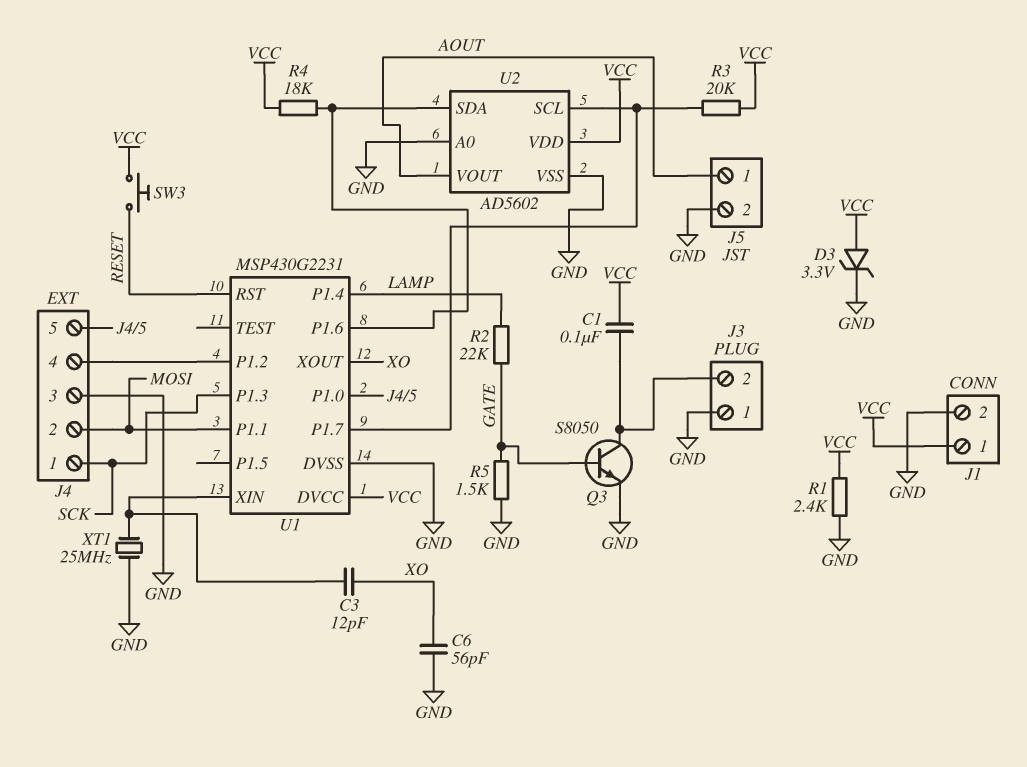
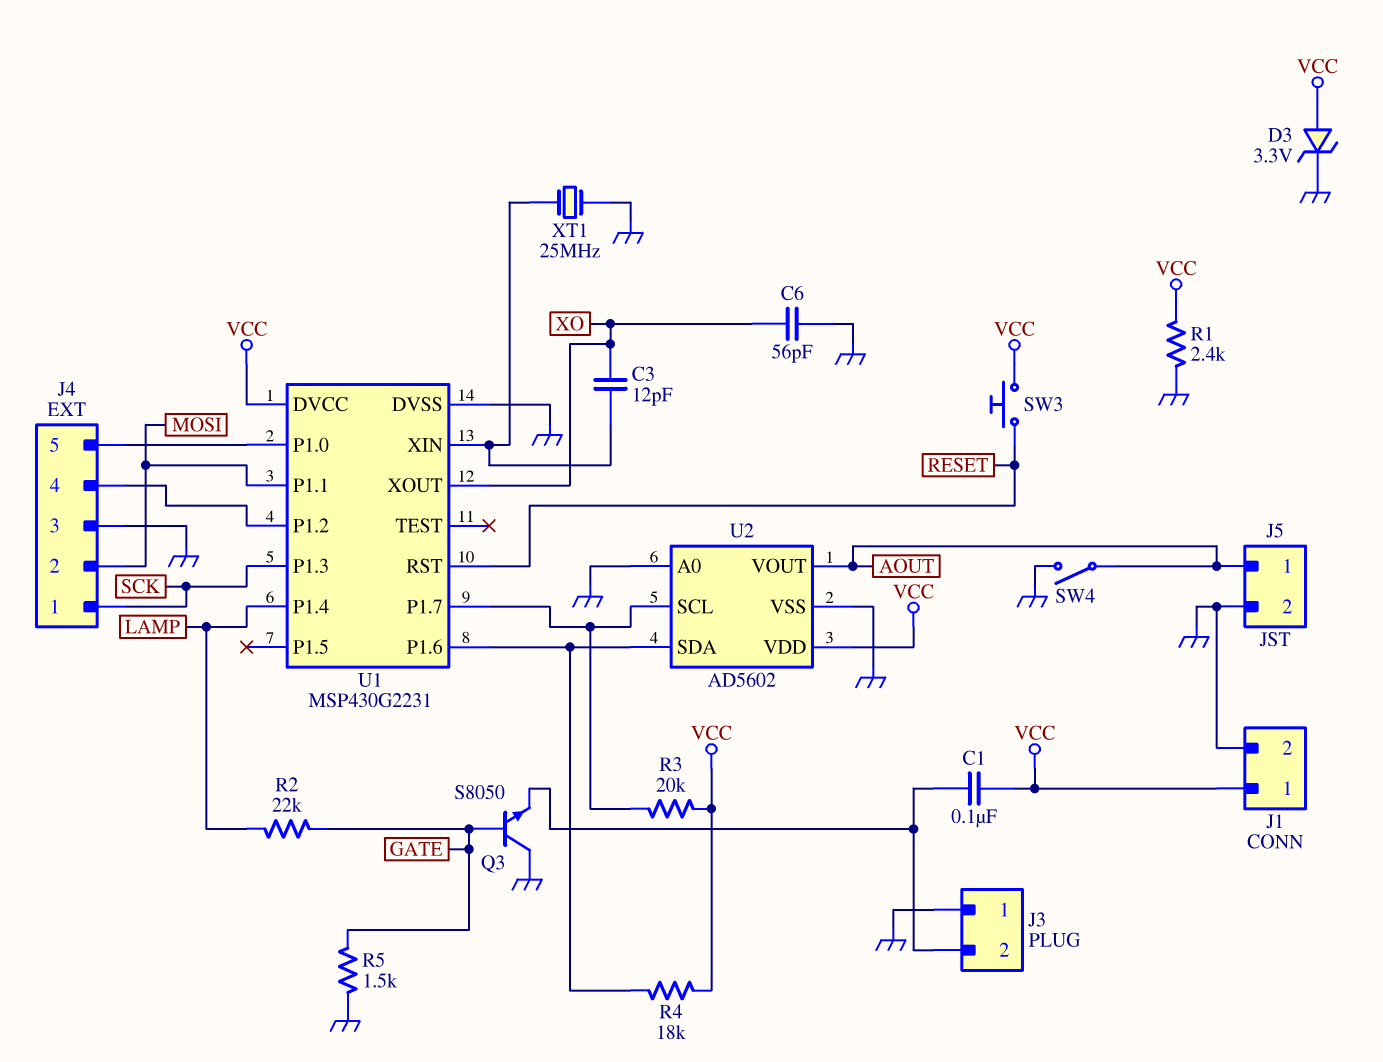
Q3: NPN S8050 (B GATE, C J3/2, E GND) -> NPN S8050 (B GATE, C GND, E J3/2)
SW4: none -> switch (AOUT, GND)

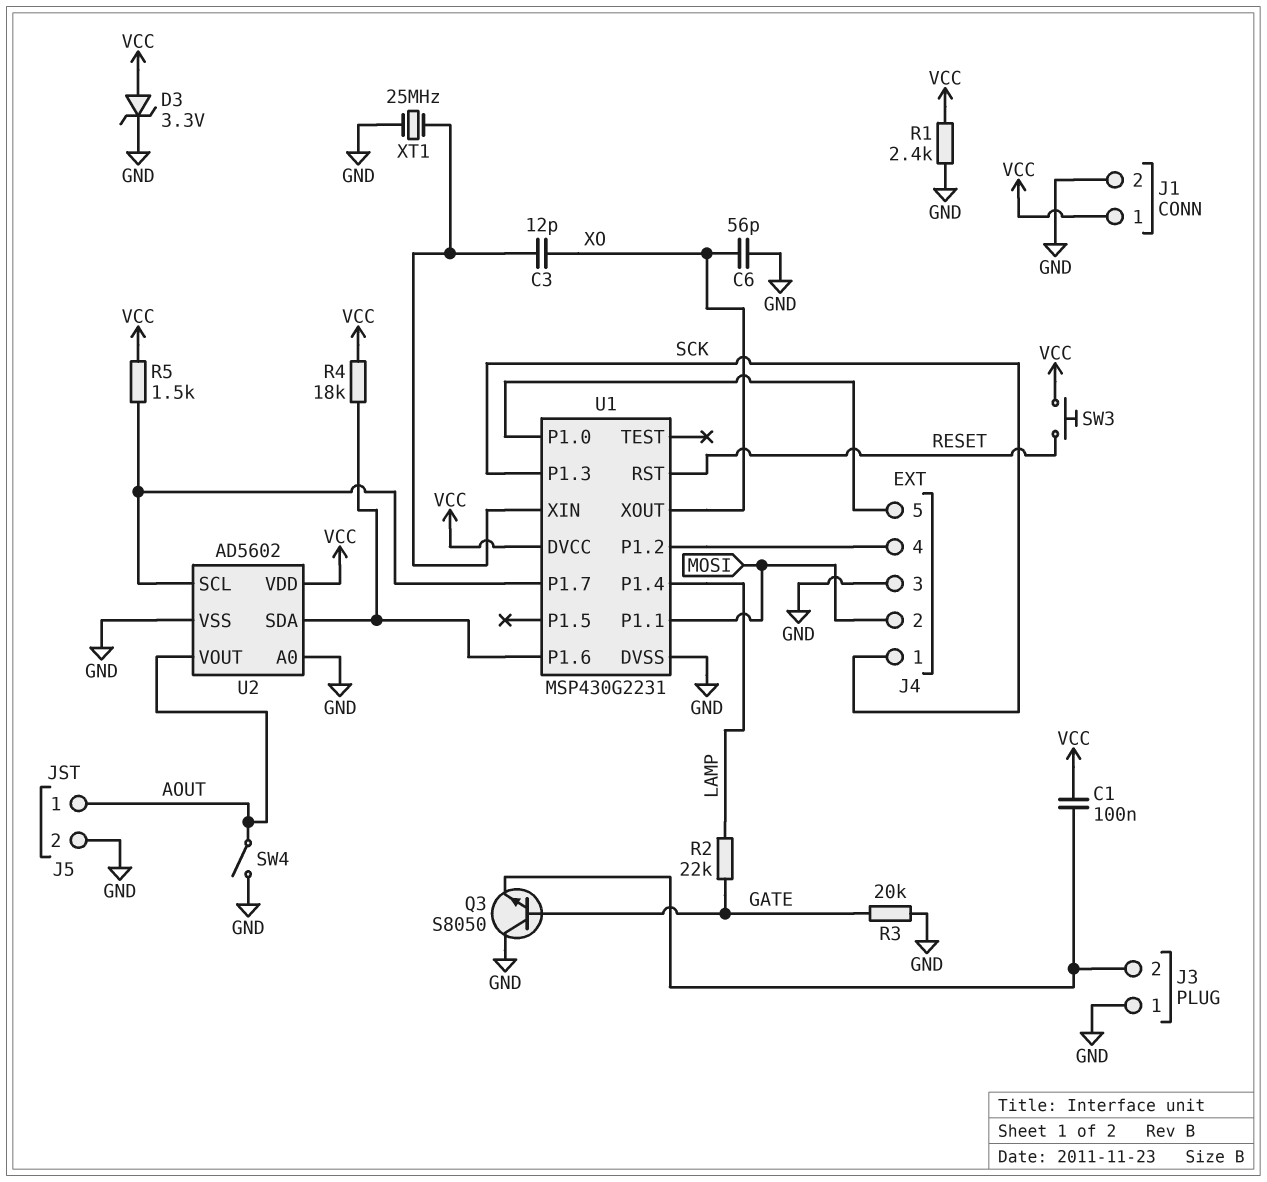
R3: 20k (U1/P1.7, VCC) -> 20k (GATE, GND)
R5: 1.5k (GATE, GND) -> 1.5k (U1/P1.7, VCC)

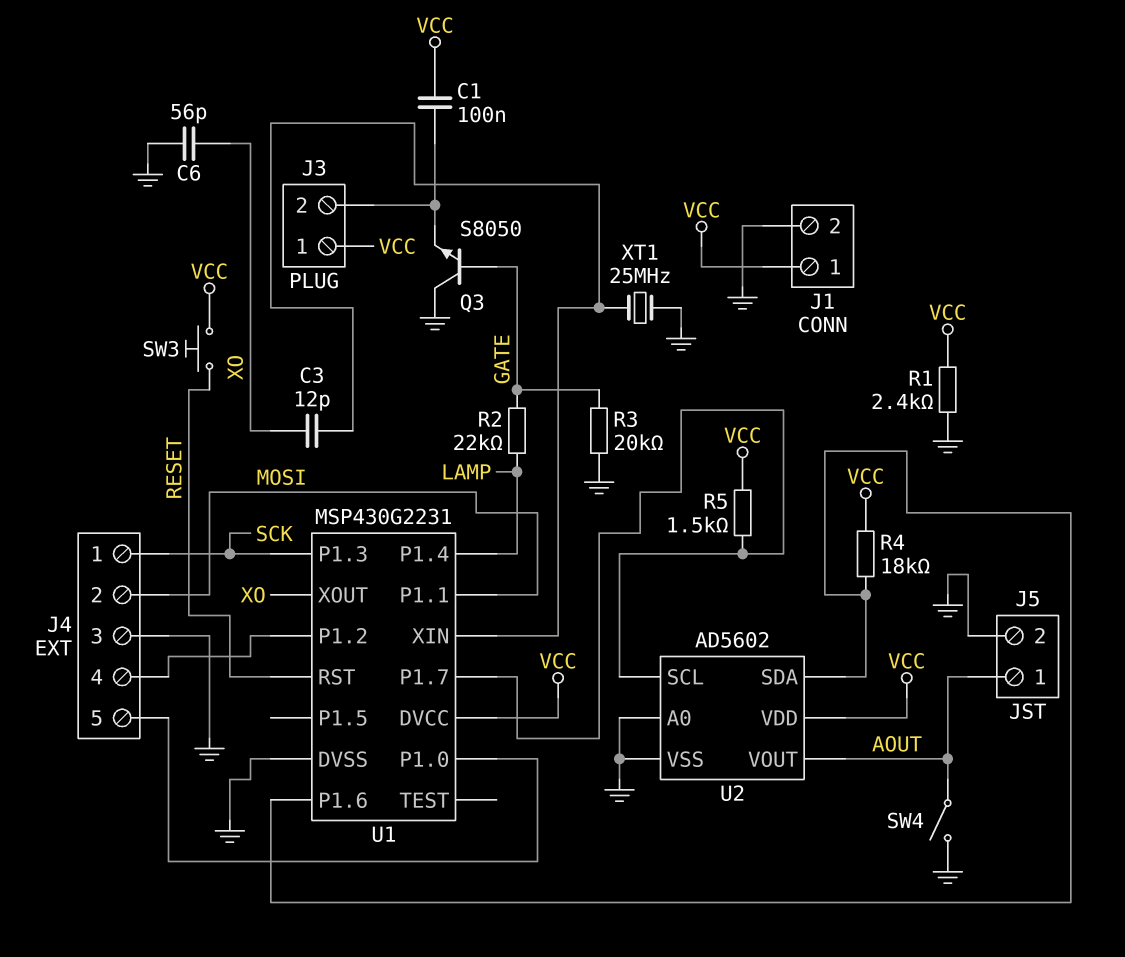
D3: zener 3.3V (A VCC, K GND) -> none
J3 pin 1: GND -> VCC

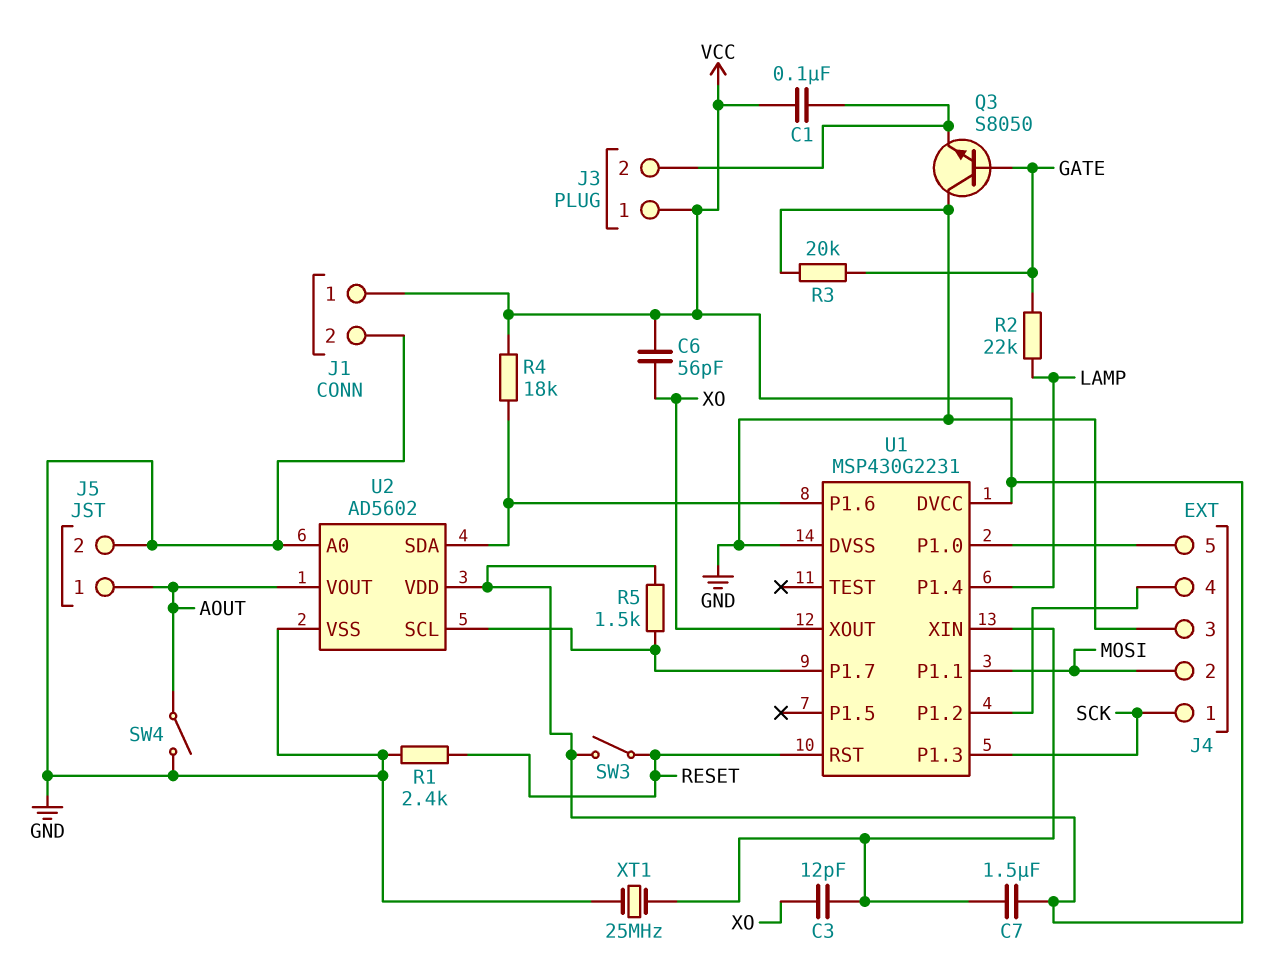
C6: 56pF (GND, XO) -> 56pF (VCC, XO)
C7: none -> 1.5uF (U1/XIN, VCC)
R1: 2.4k (GND, VCC) -> 2.4k (GND, RESET)
SW3: button (RESET, VCC) -> switch (RESET, VCC)

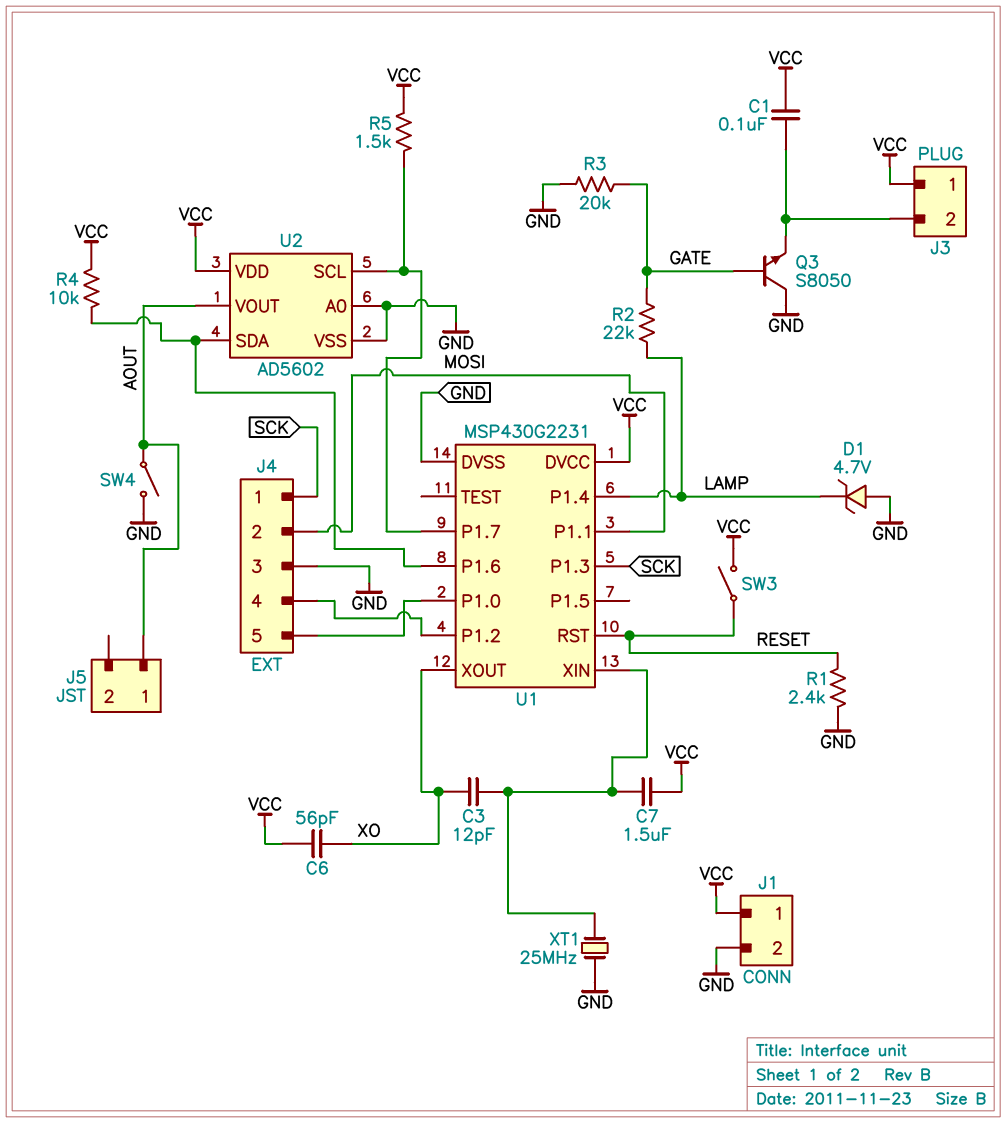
D1: none -> zener 4.7V (A GND, K LAMP)
J5 pin 2: GND -> none
R4: 18k (U1/P1.6, VCC) -> 10k (U1/P1.6, VCC)

